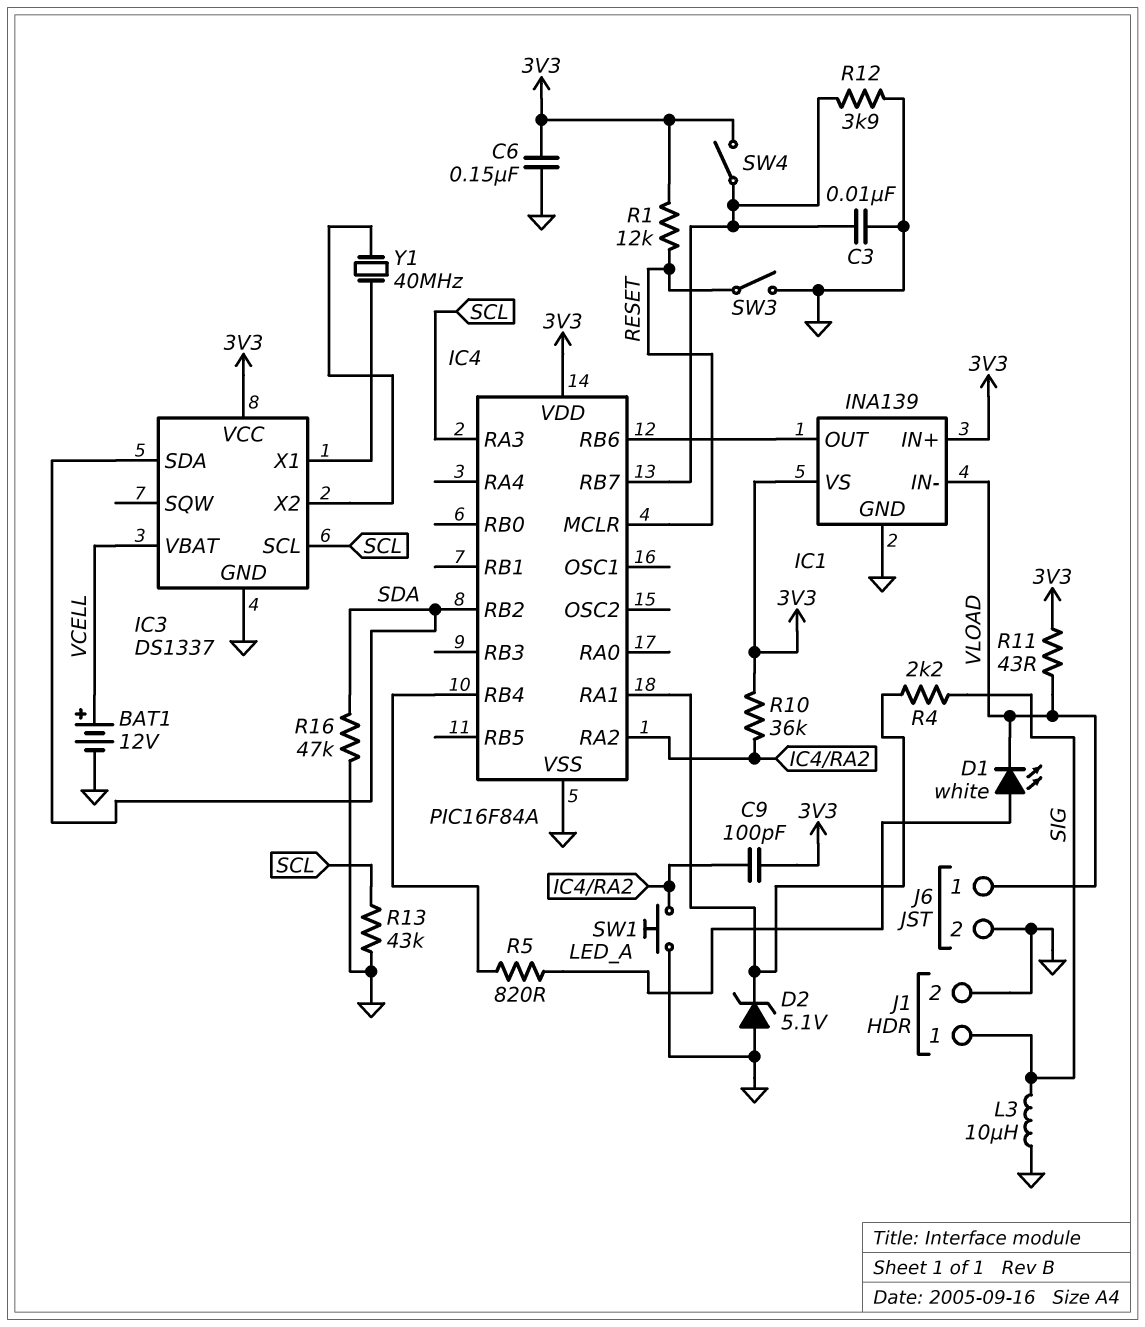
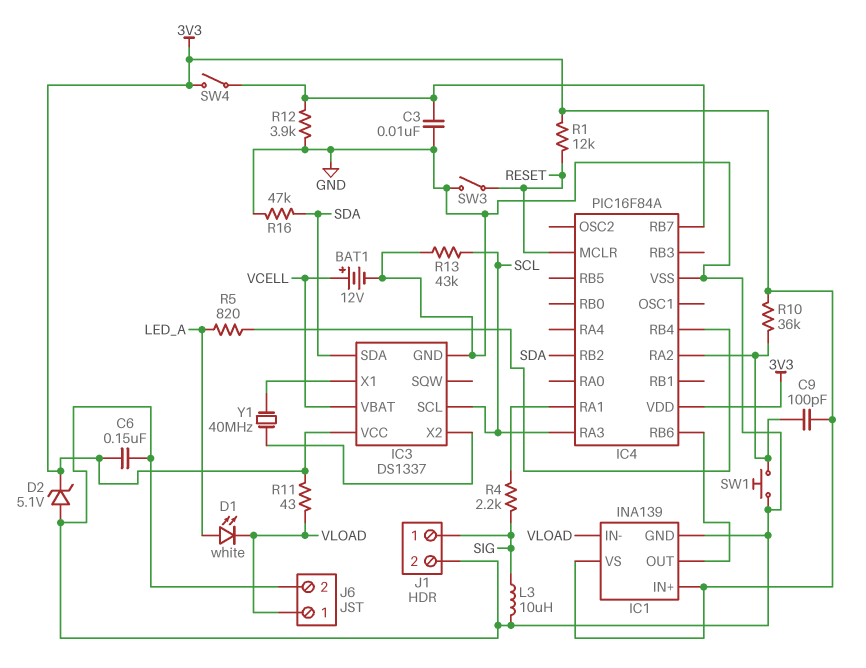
D2: zener 5.1V (A GND, K IC4/RA1) -> zener 5.1V (A GND, K 3V3)

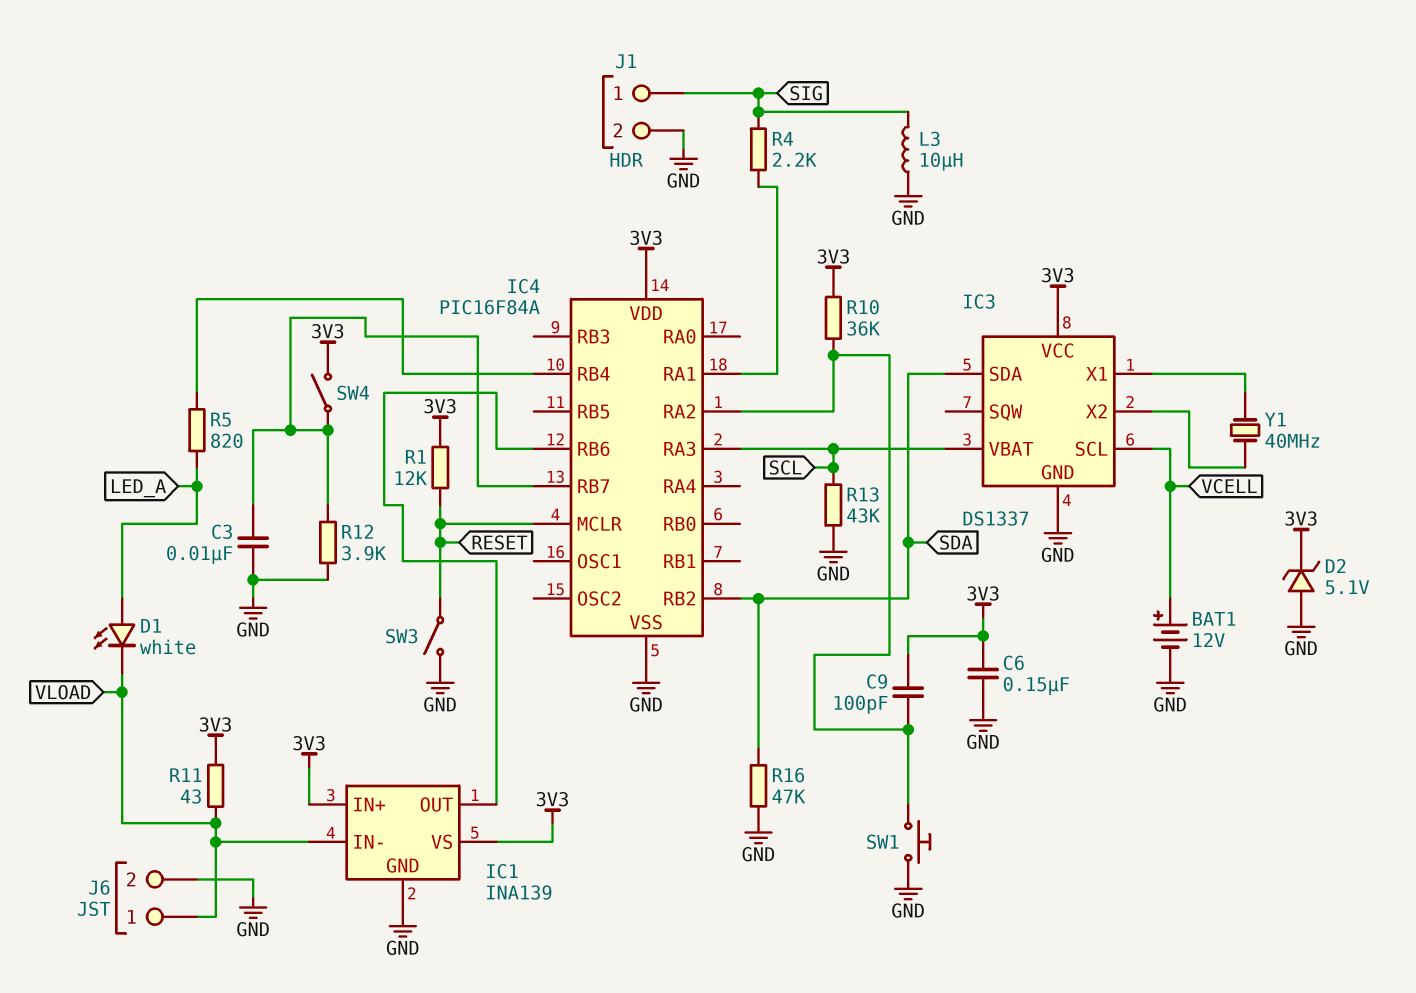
IC3 pin SCL: SCL -> VCELL
IC3 pin VBAT: VCELL -> SCL

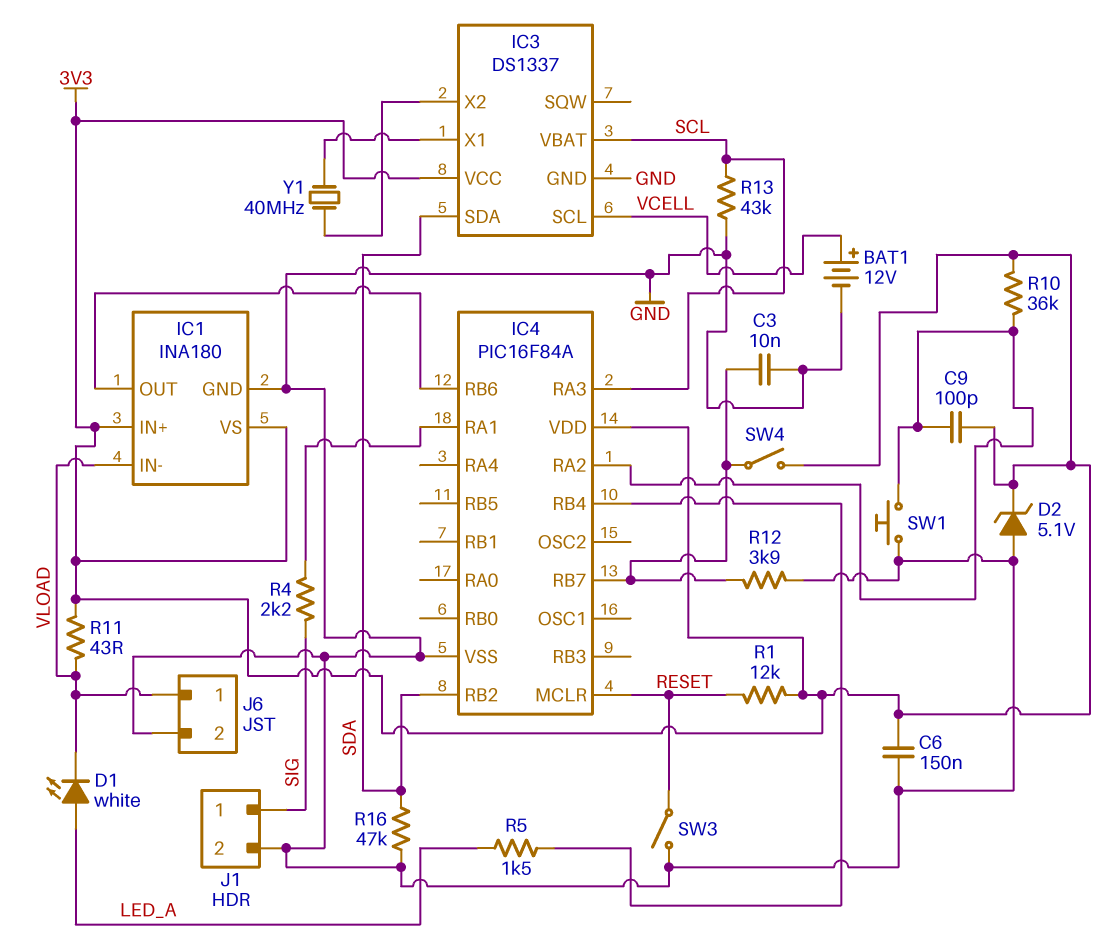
IC1: INA139 -> INA180
L3: 10uH (GND, SIG) -> none
R5: 820 (IC4/RB4, LED_A) -> 1.5k (IC4/RB4, LED_A)

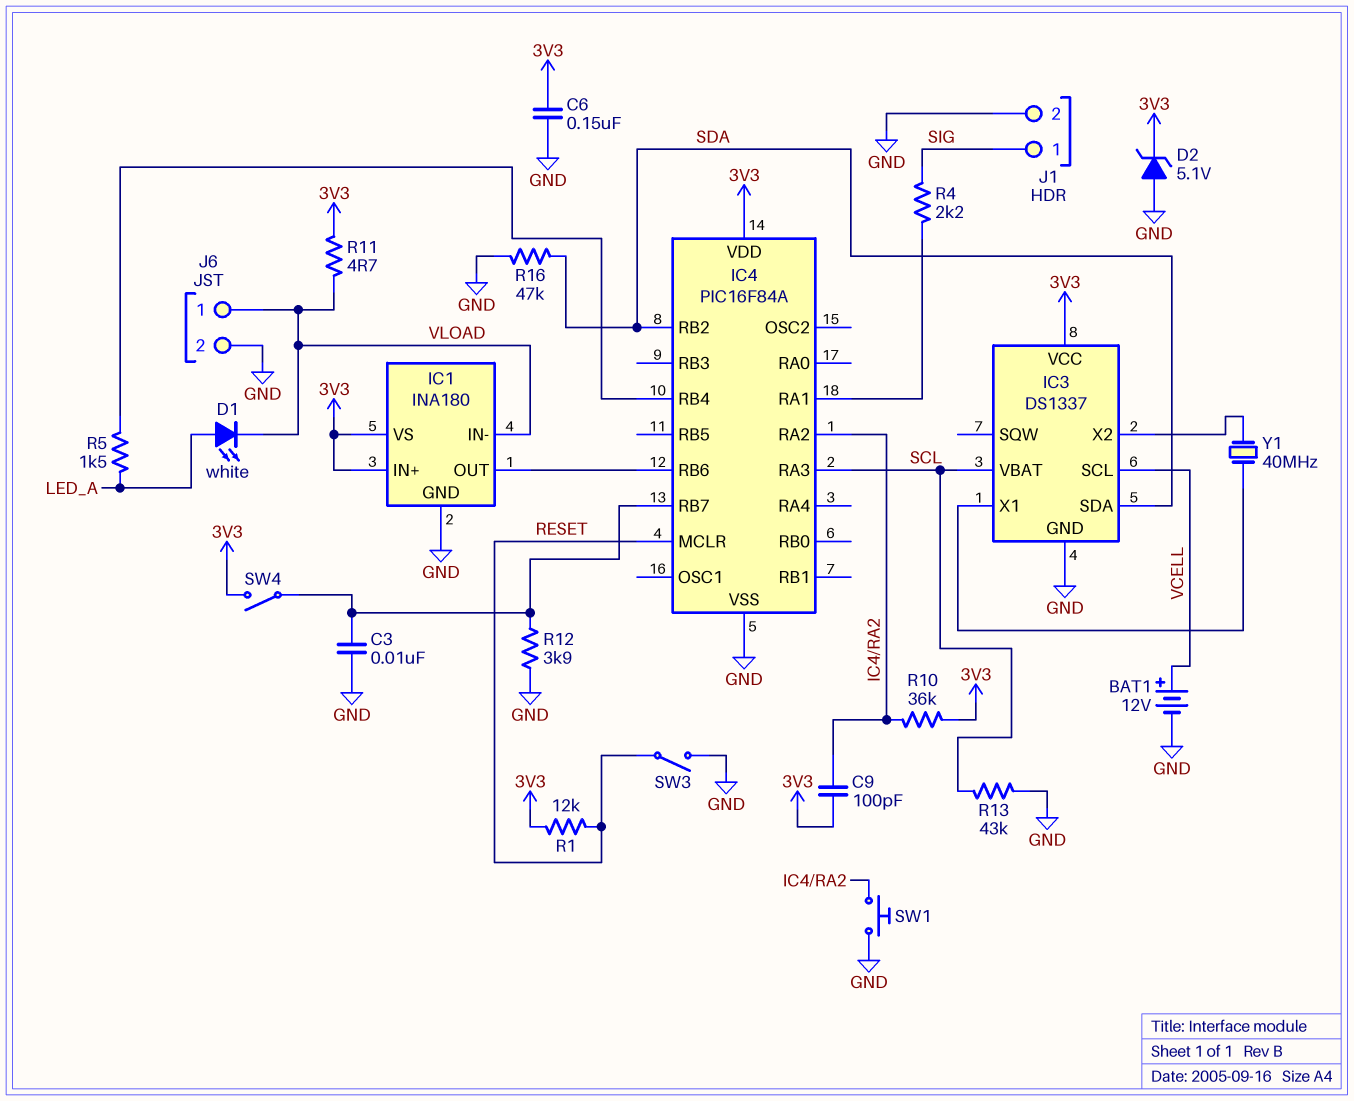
R11: 43 (3V3, VLOAD) -> 4.7 (3V3, VLOAD)

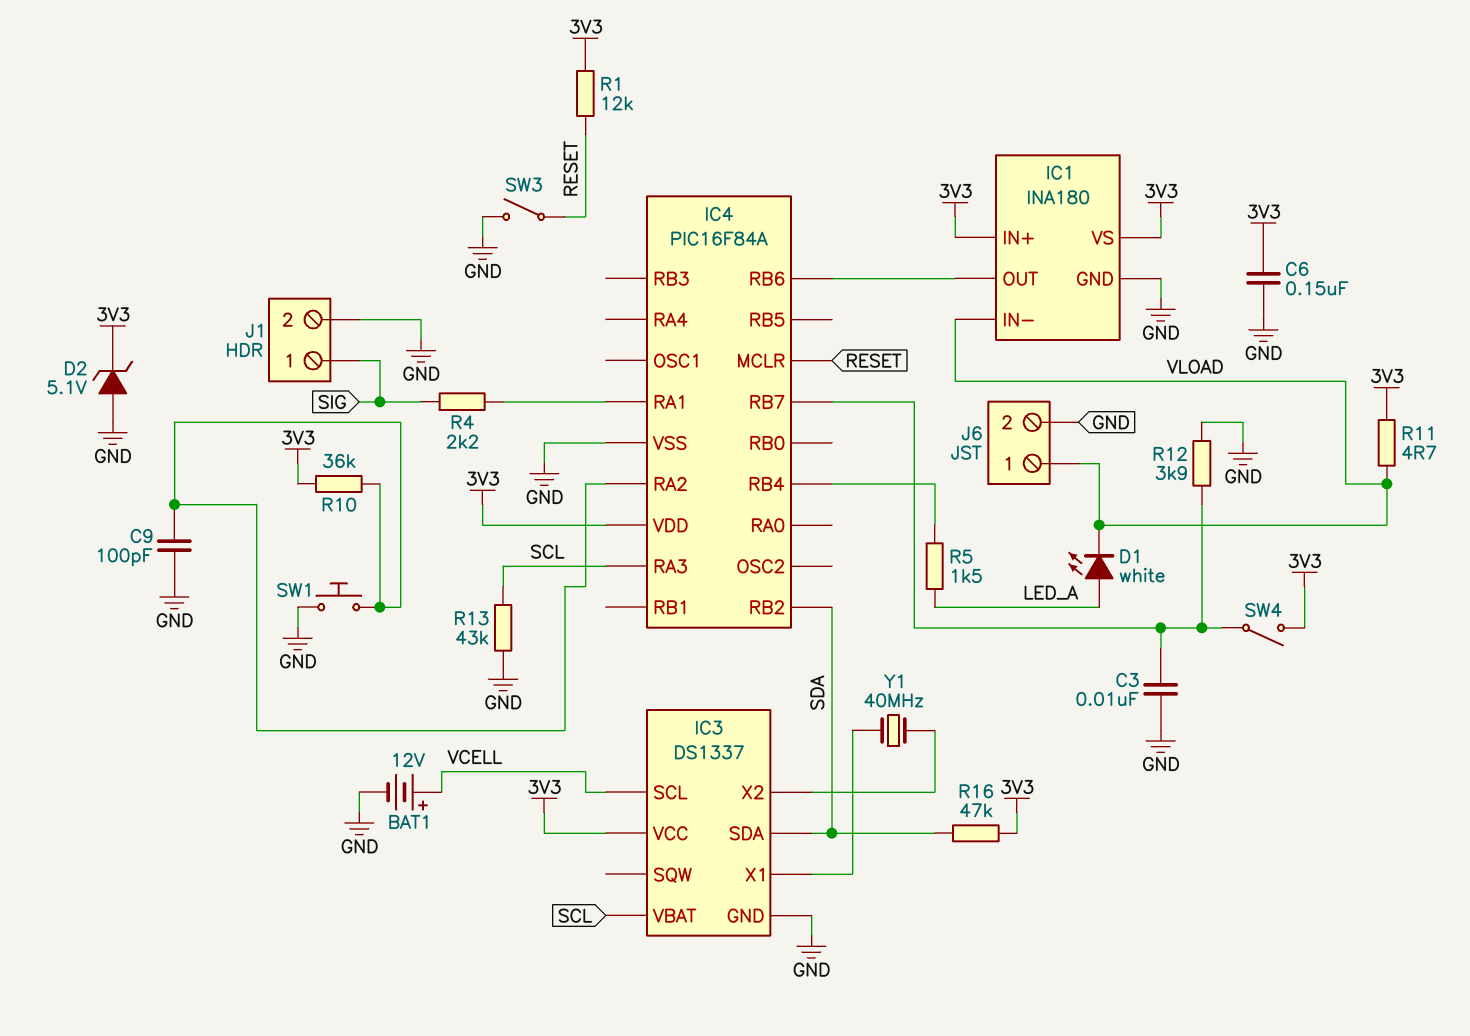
C9: 100pF (3V3, IC4/RA2) -> 100pF (GND, IC4/RA2)
R16: 47k (GND, SDA) -> 47k (3V3, SDA)

